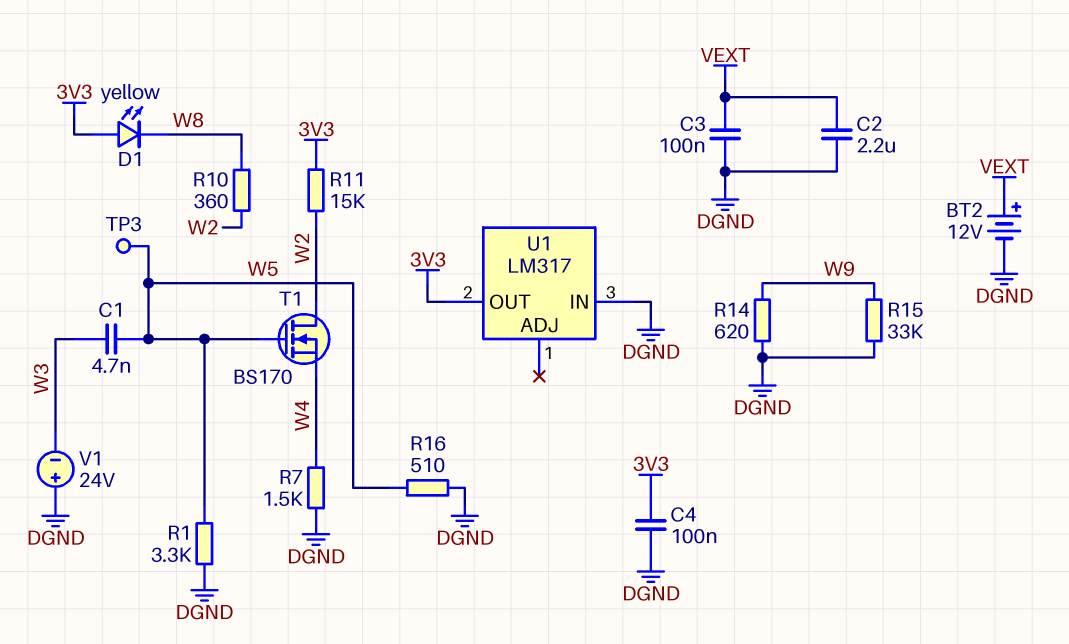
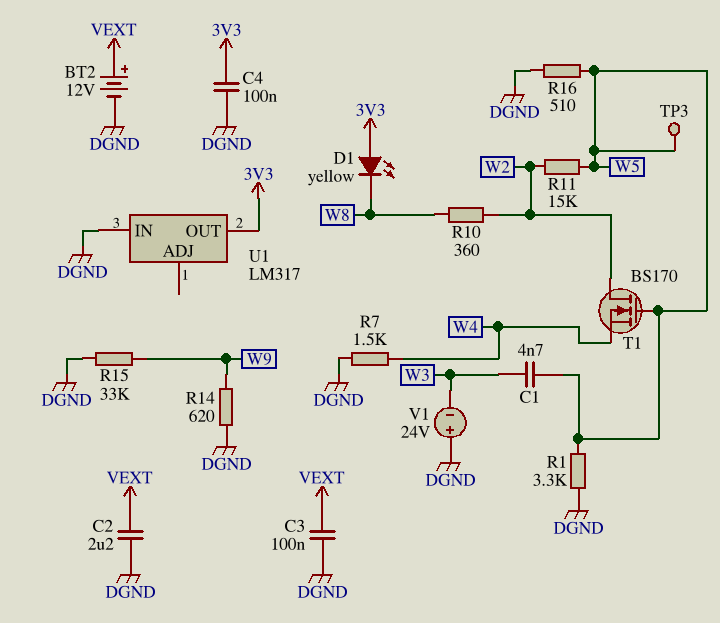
R11: 15k (3V3, W2) -> 15k (W2, W5)

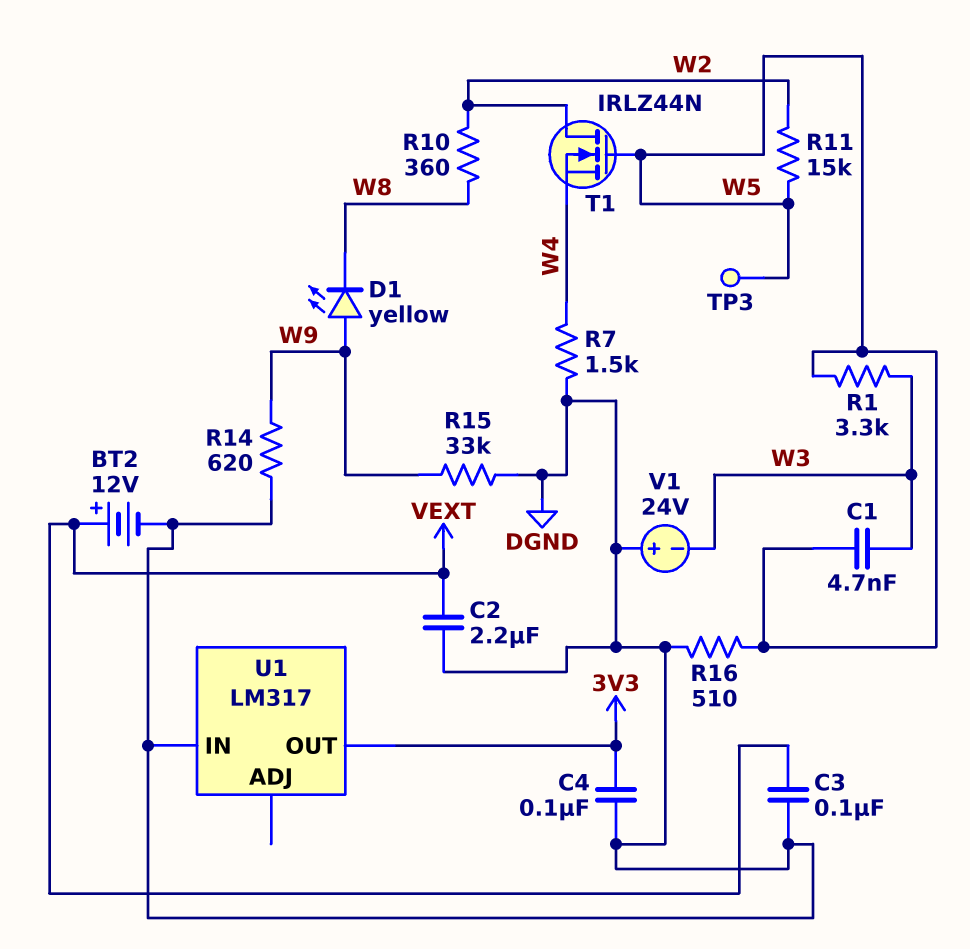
D1: LED yellow (A 3V3, K W8) -> LED yellow (A W9, K W8)
R1: 3.3k (DGND, W5) -> 3.3k (W3, W5)
T1: NMOS BS170 (G W5, D W2, S W4) -> NMOS IRLZ44N (G W5, D W2, S W4)

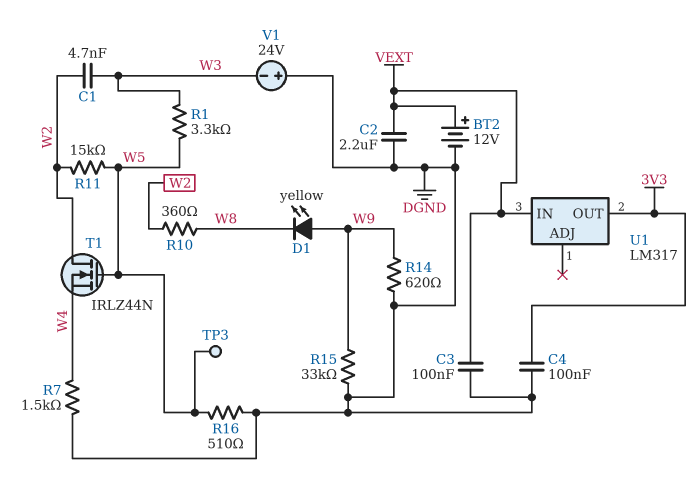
C1: 4.7nF (W3, W5) -> 4.7nF (W2, W3)
U1 pin IN: DGND -> VEXT

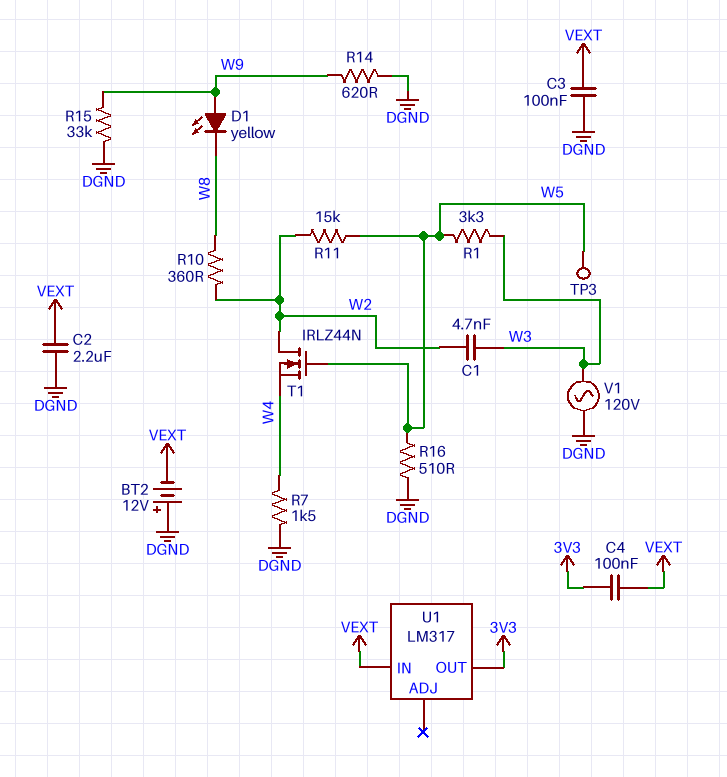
BT2: 12V (plus VEXT, minus DGND) -> 12V (plus DGND, minus VEXT)
C4: 100nF (3V3, DGND) -> 100nF (3V3, VEXT)
V1: 24V (plus DGND, minus W3) -> AC 120V (DGND, W3)

